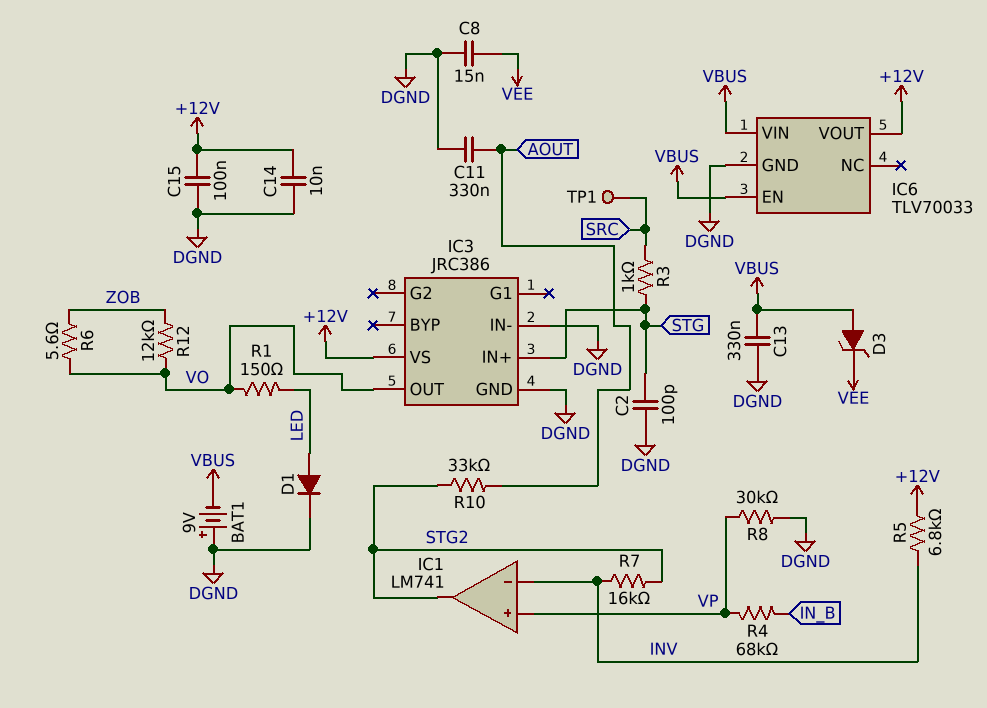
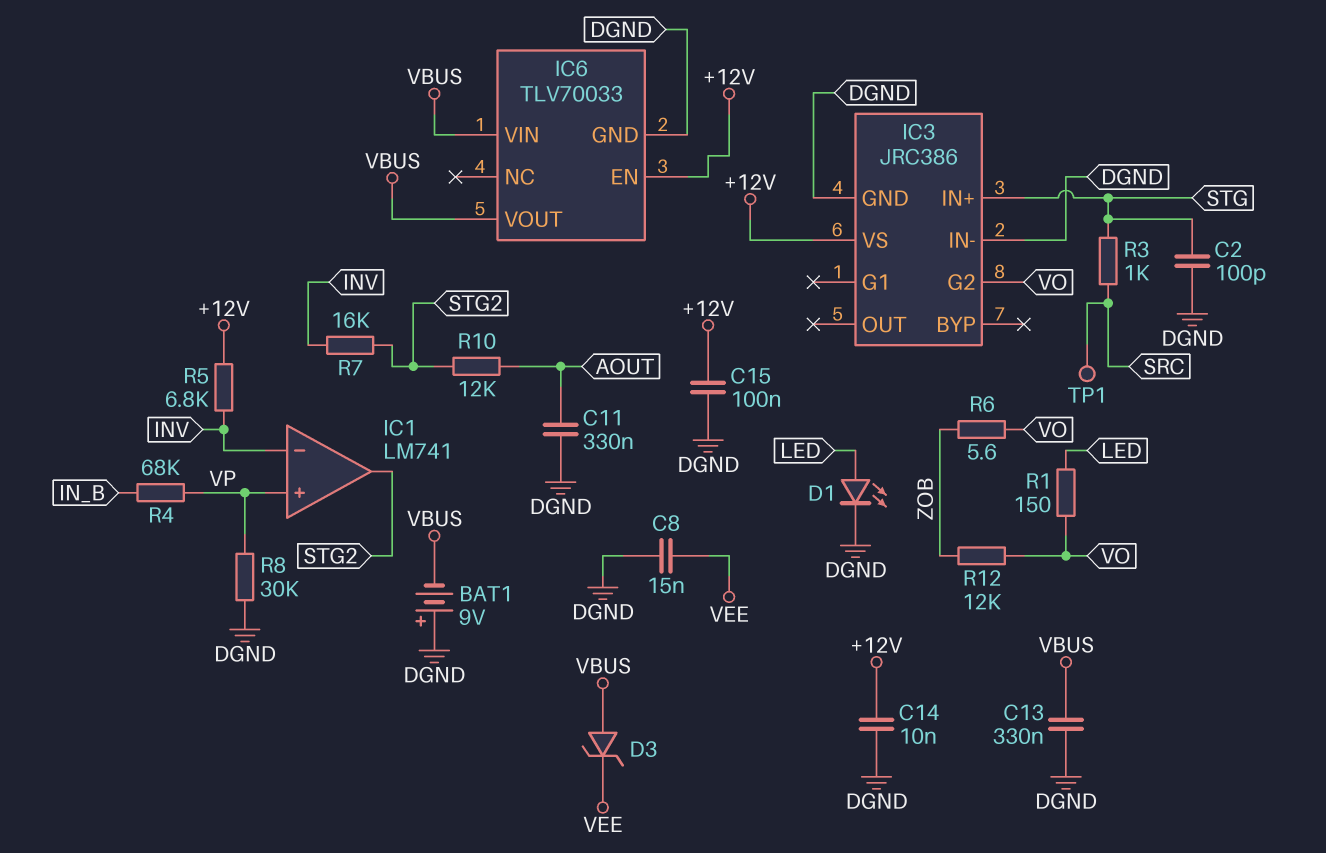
D1: diode (A LED, K DGND) -> LED (A LED, K DGND)
IC3 pin G2: none -> VO
IC3 pin OUT: VO -> none
IC6 pin EN: VBUS -> +12V
IC6 pin VOUT: +12V -> VBUS
R10: 33k (AOUT, STG2) -> 12k (AOUT, STG2)

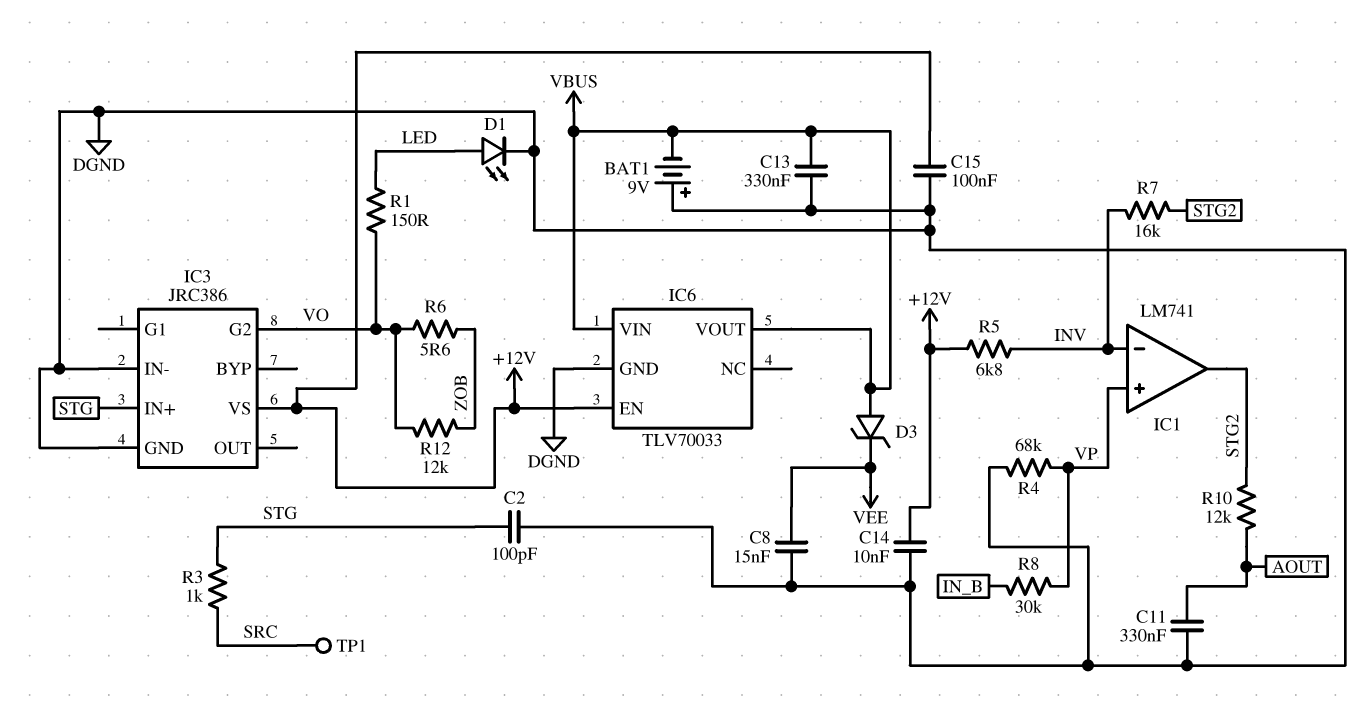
R4: 68k (IN_B, VP) -> 68k (DGND, VP)
R8: 30k (DGND, VP) -> 30k (IN_B, VP)

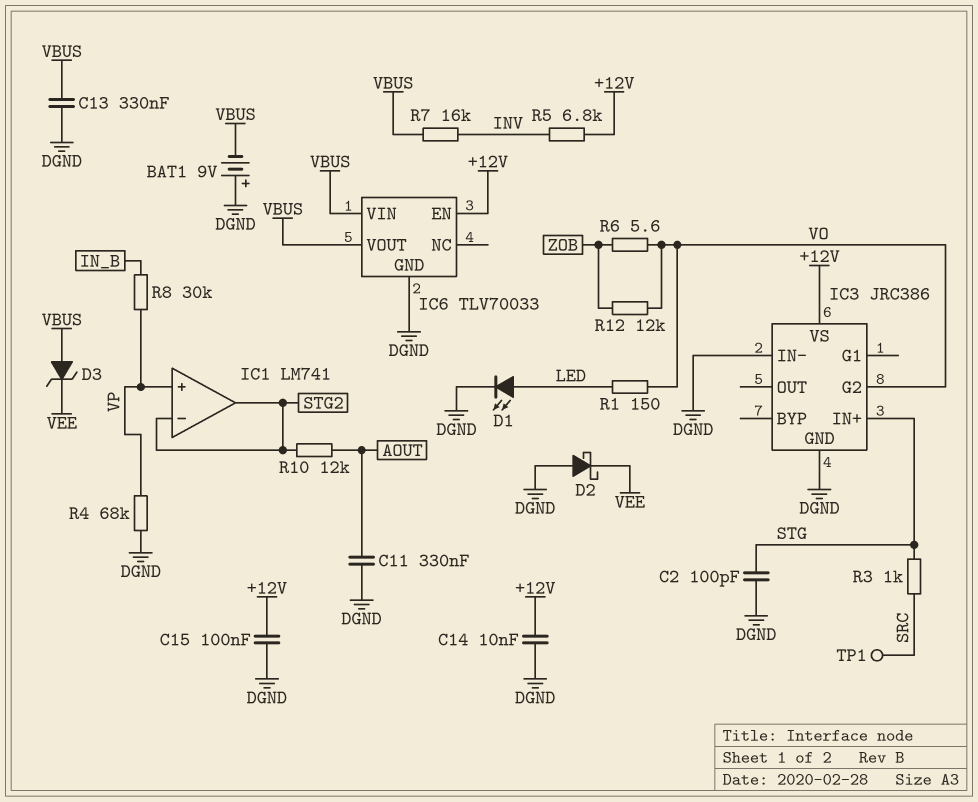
C8: 15nF (DGND, VEE) -> none
D2: none -> schottky (A DGND, K VEE)
IC1 pin in-: INV -> STG2
R7: 16k (INV, STG2) -> 16k (INV, VBUS)

